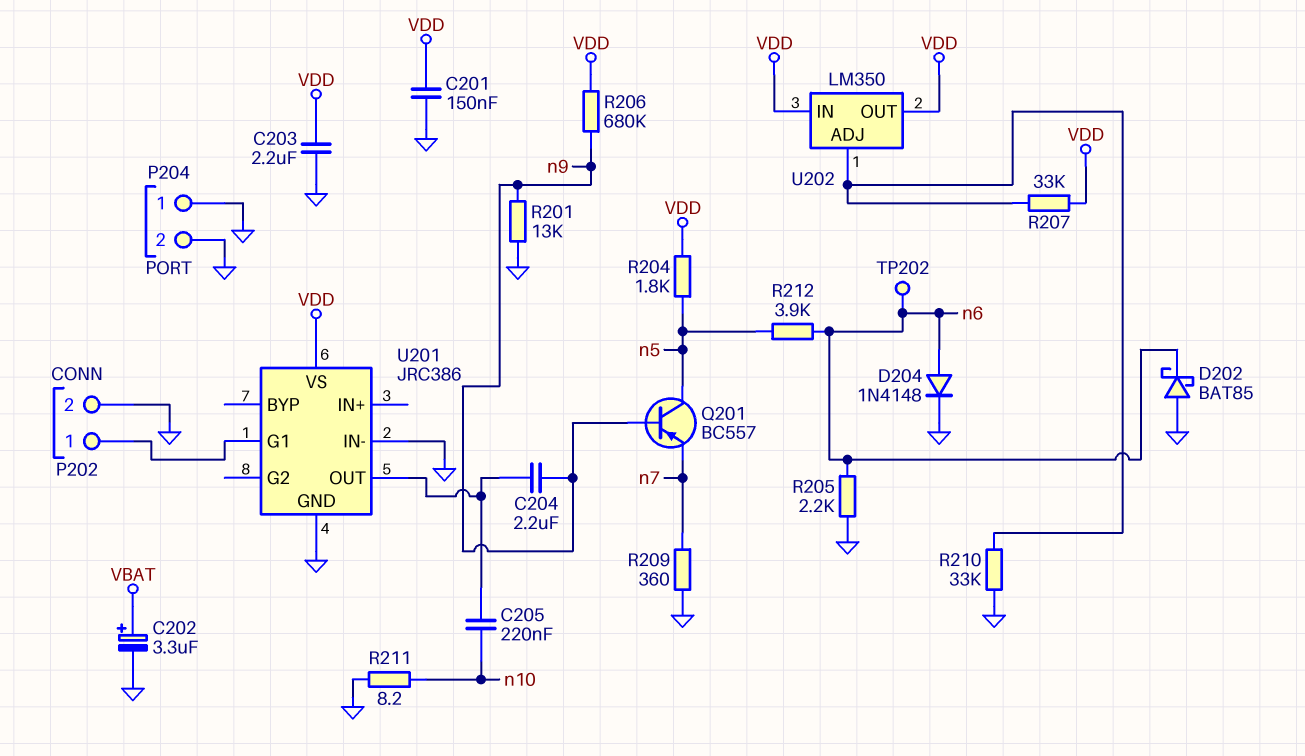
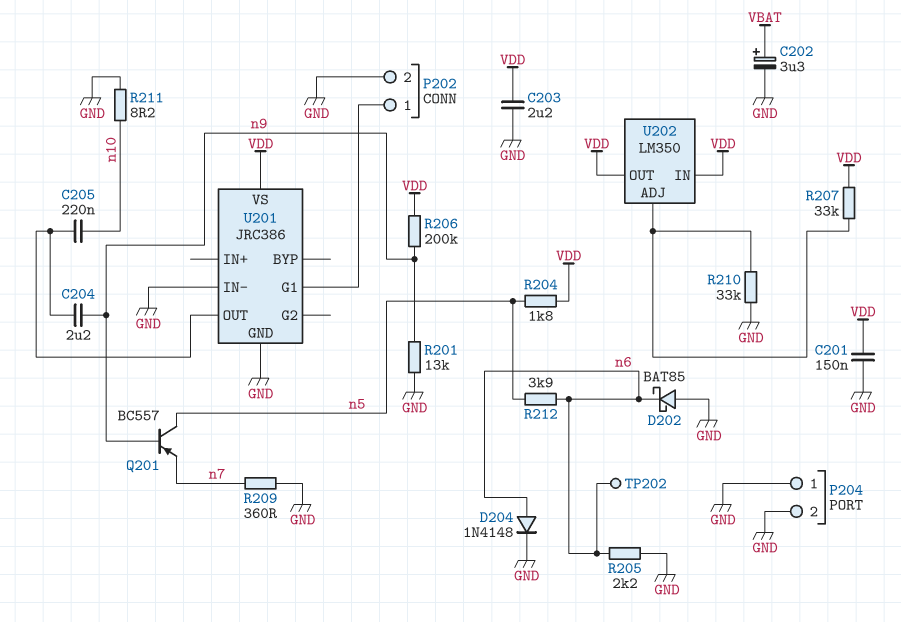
R206: 680k (VDD, n9) -> 200k (VDD, n9)

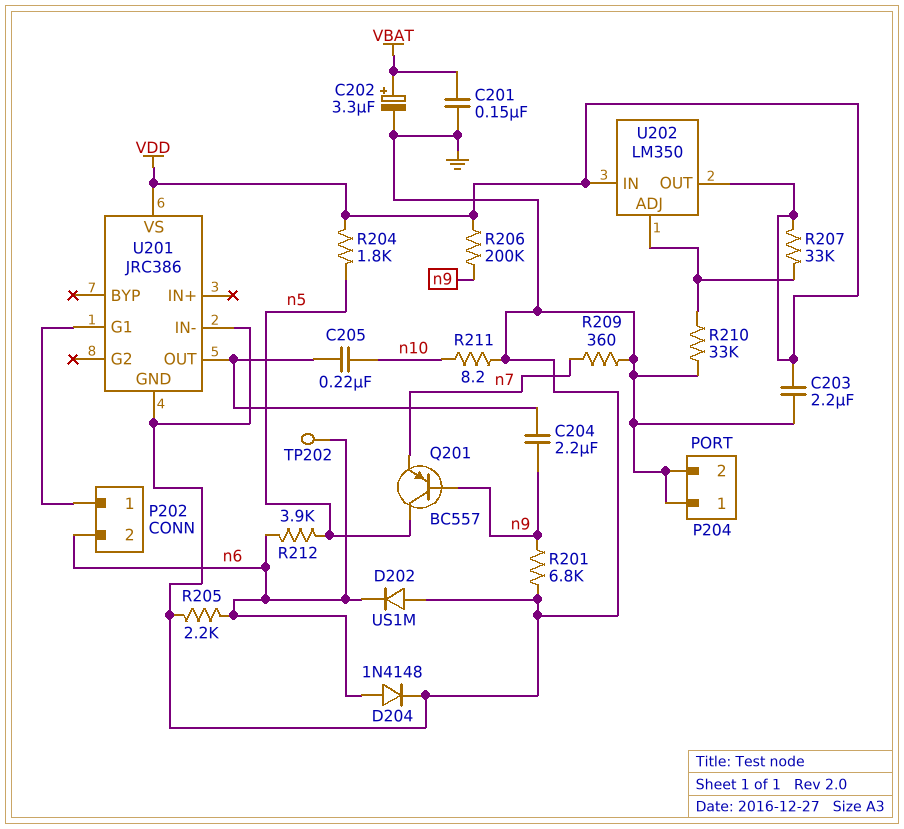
C201: 150nF (GND, VDD) -> 150nF (GND, VBAT)
D202: schottky BAT85 (A GND, K n6) -> diode US1M (A GND, K n6)
P202 pin 2: GND -> n6
R201: 13k (GND, n9) -> 6.8k (GND, n9)

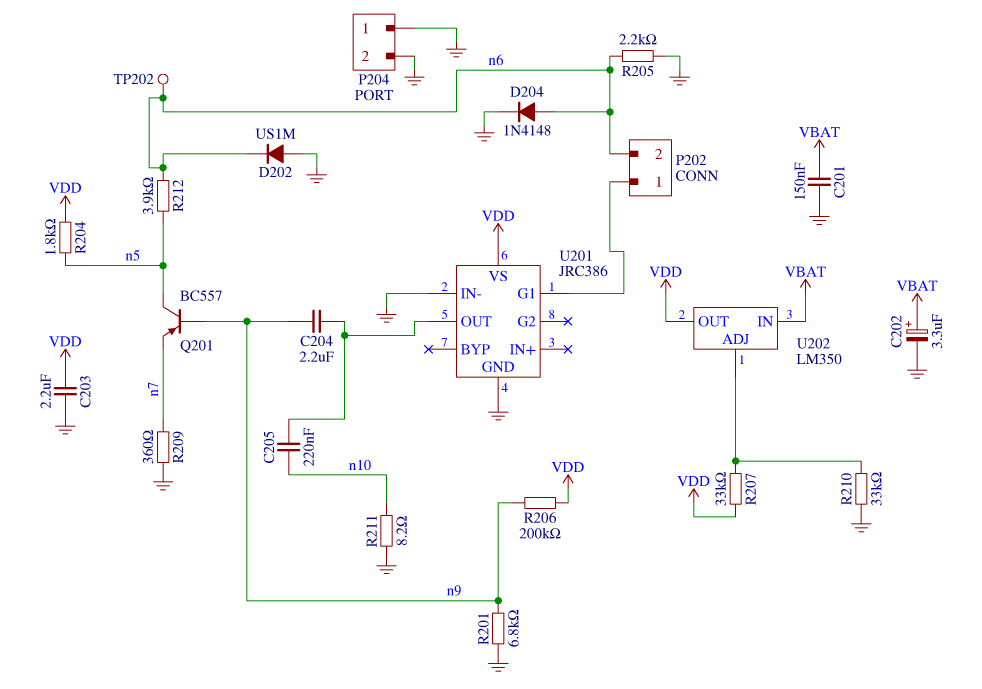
U202 pin IN: VDD -> VBAT

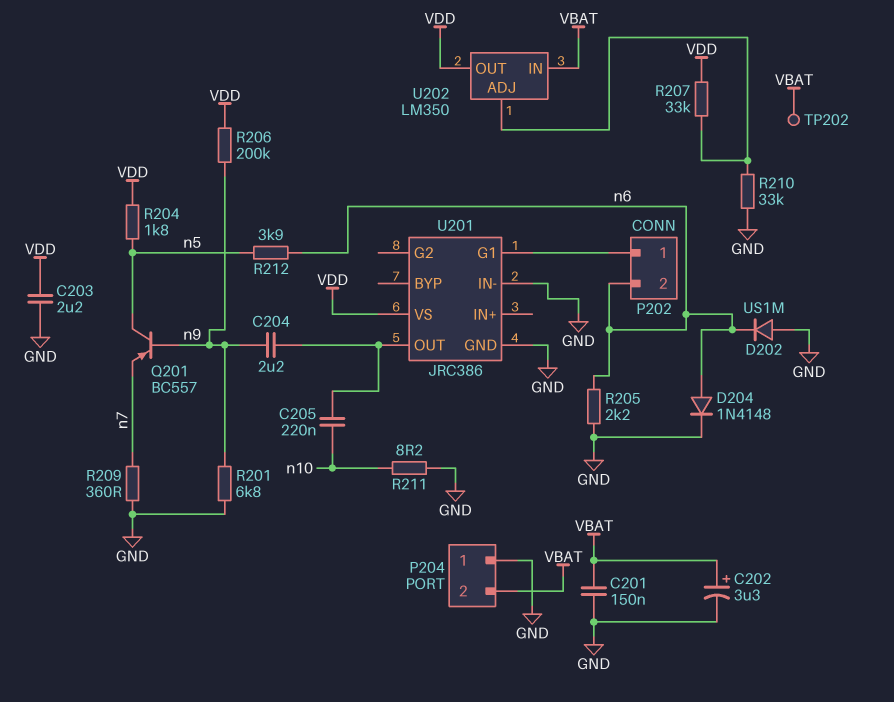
P204 pin 2: GND -> VBAT
TP202: test point (n6) -> test point (VBAT)

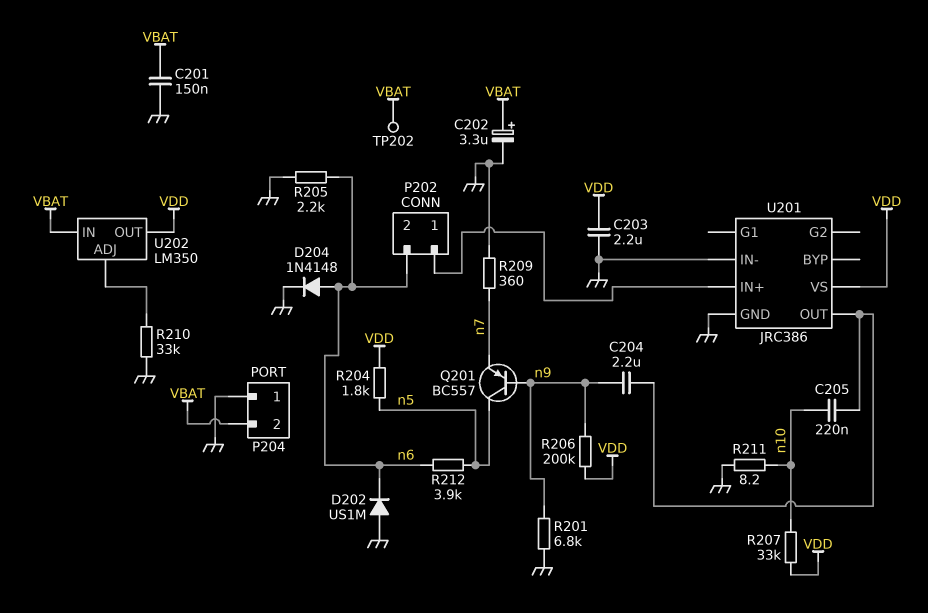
R207: 33k (U202/ADJ, VDD) -> 33k (VDD, n10)
U201 pin G1: P202/1 -> none
U201 pin IN+: none -> P202/1

